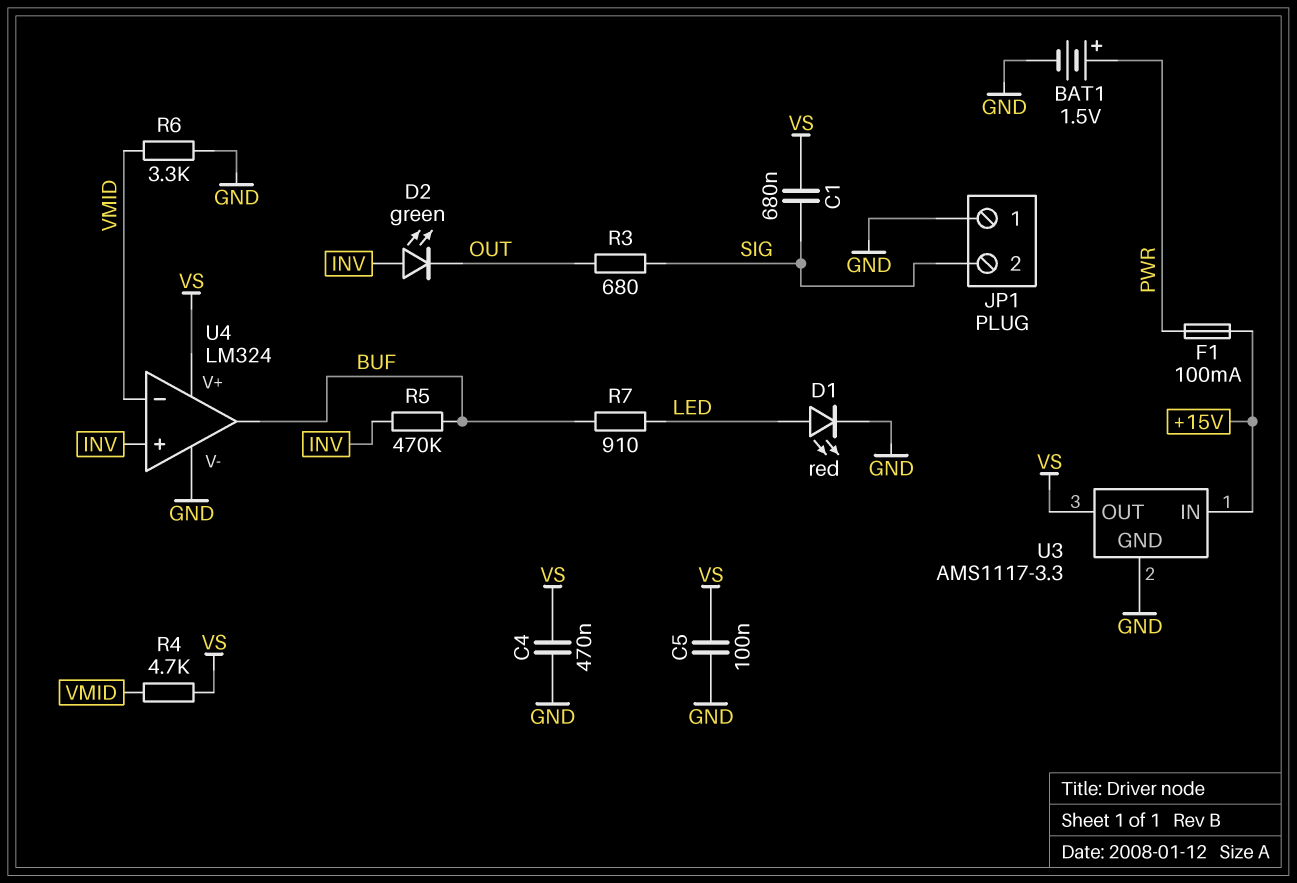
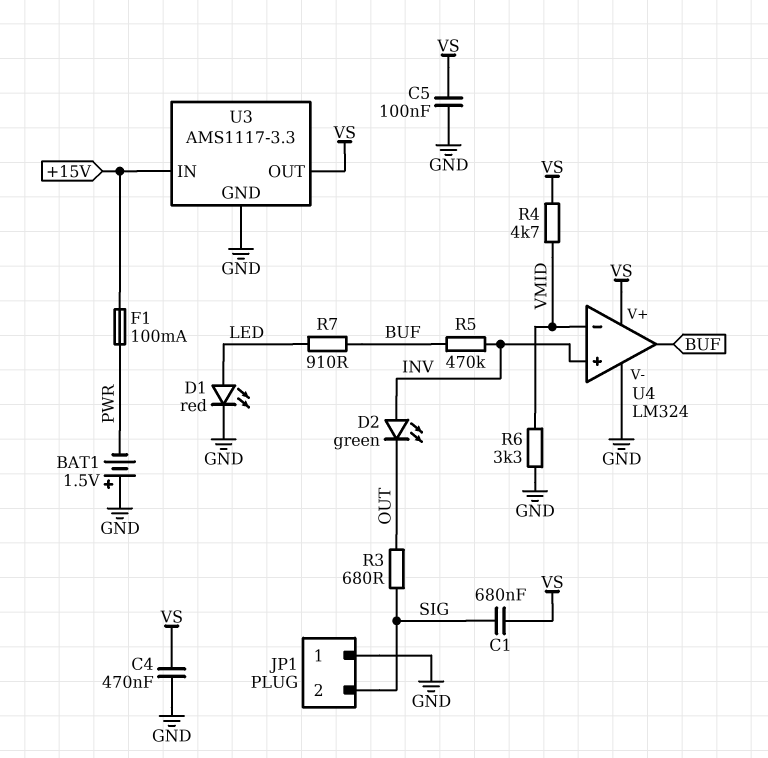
BAT1: 1.5V (plus PWR, minus GND) -> 1.5V (plus GND, minus PWR)

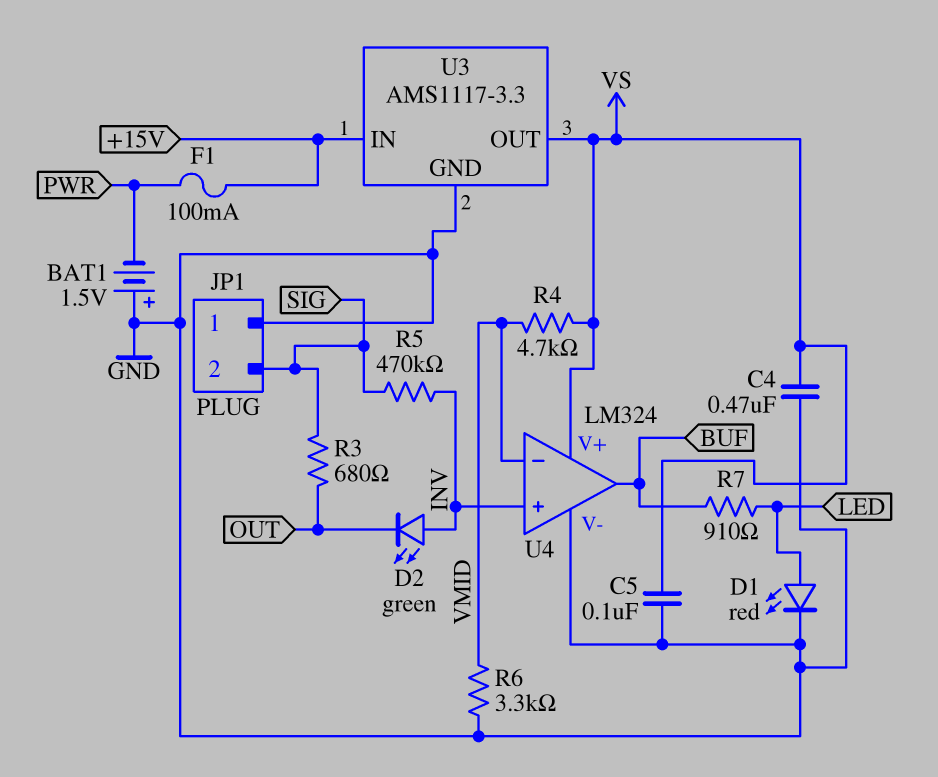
C1: 680nF (SIG, VS) -> none
R5: 470k (BUF, INV) -> 470k (INV, SIG)

